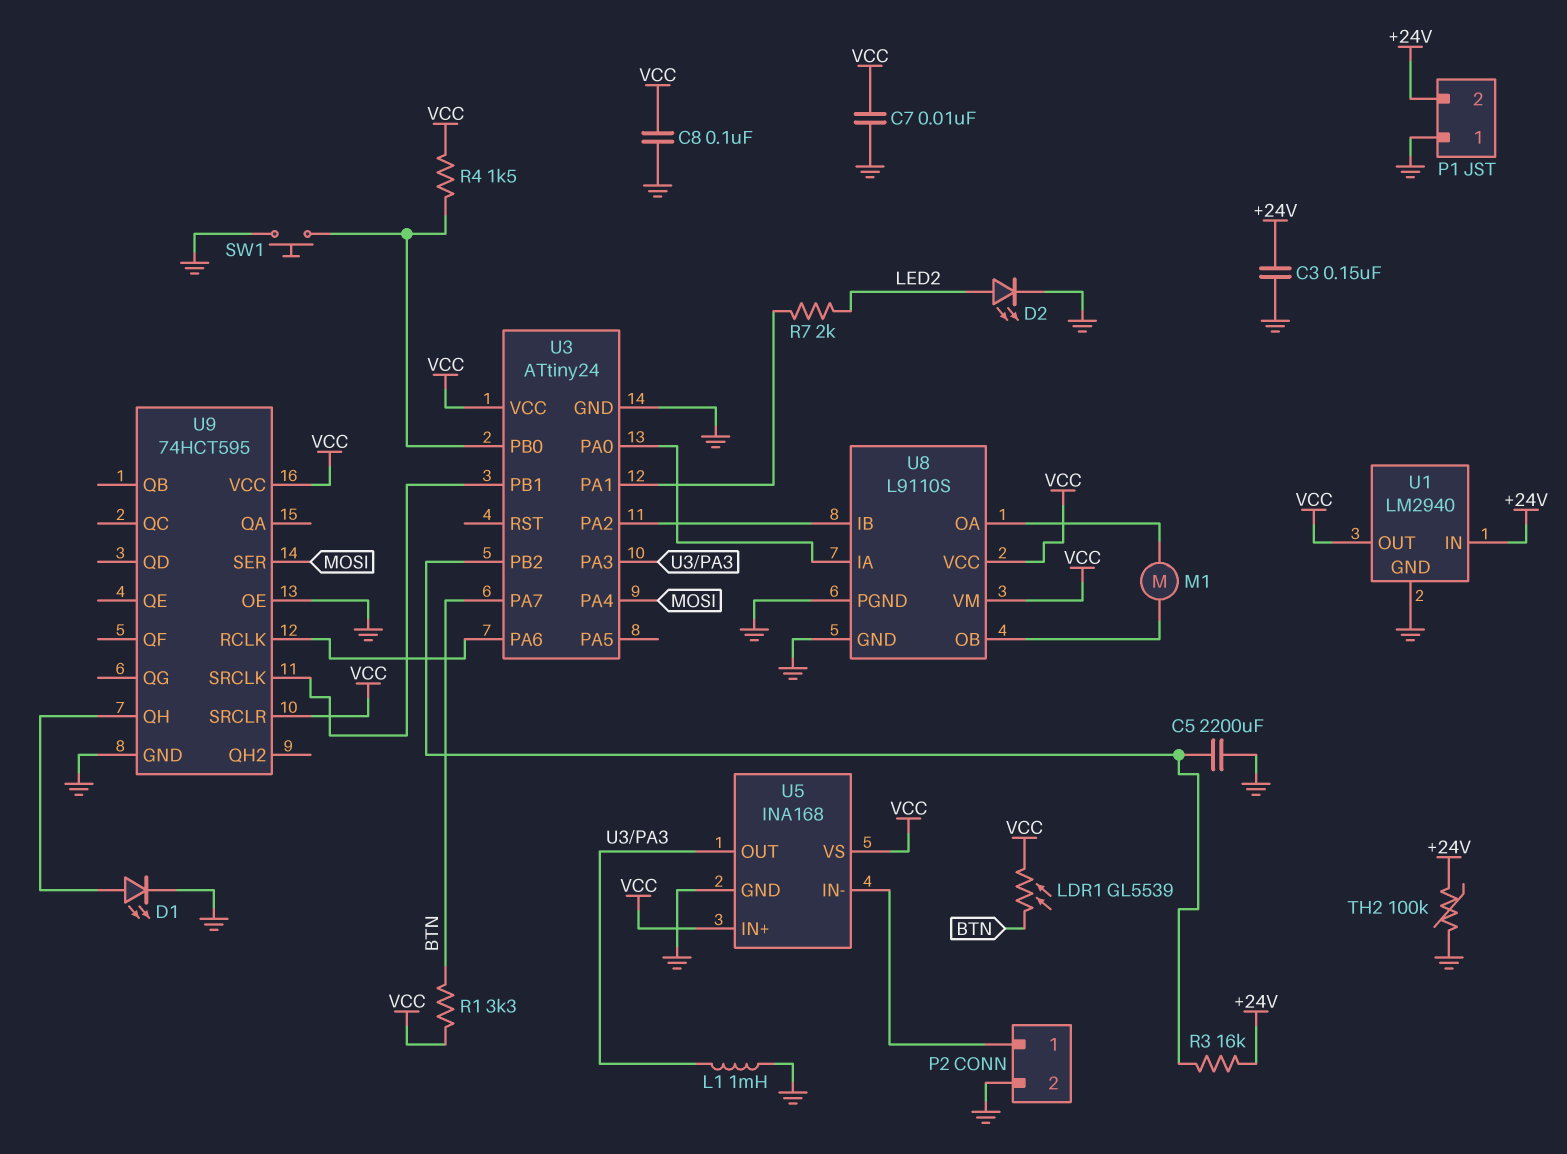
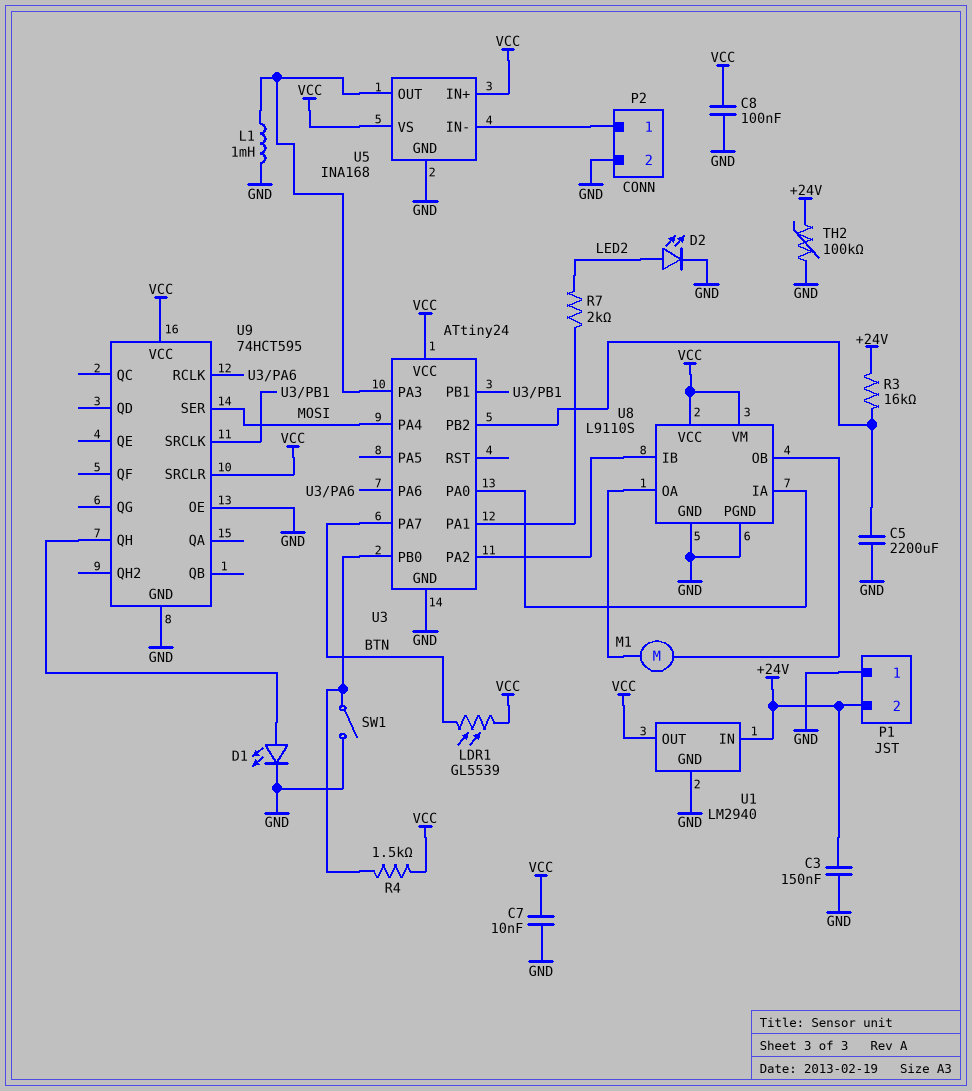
R1: 3.3k (BTN, VCC) -> none
SW1: button (GND, U3/PB0) -> switch (GND, U3/PB0)

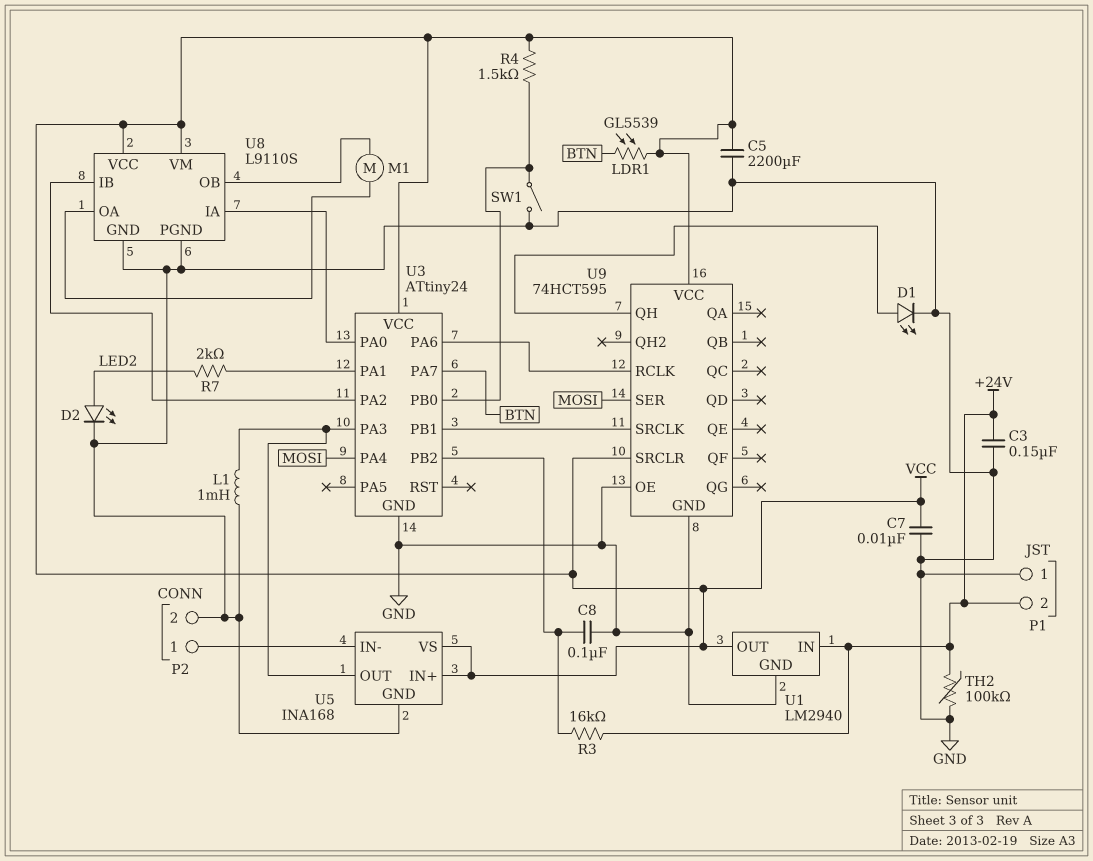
C5: 2200uF (GND, U3/PB2) -> 2200uF (GND, VCC)
C8: 100nF (GND, VCC) -> 100nF (GND, U3/PB2)

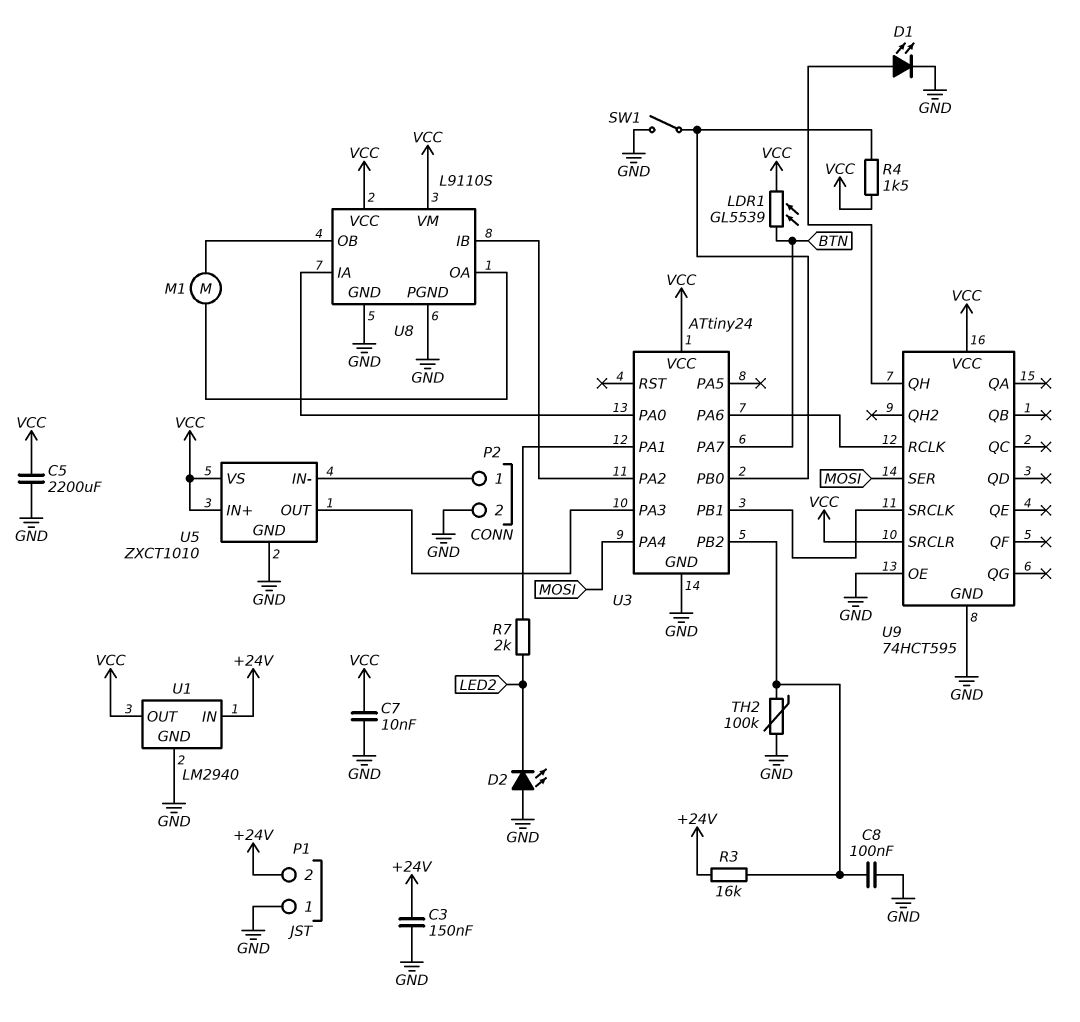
D2: LED (A LED2, K GND) -> LED (A GND, K LED2)
L1: 1mH (GND, U3/PA3) -> none
TH2: 100k (+24V, GND) -> 100k (GND, U3/PB2)
U5: INA168 -> ZXCT1010

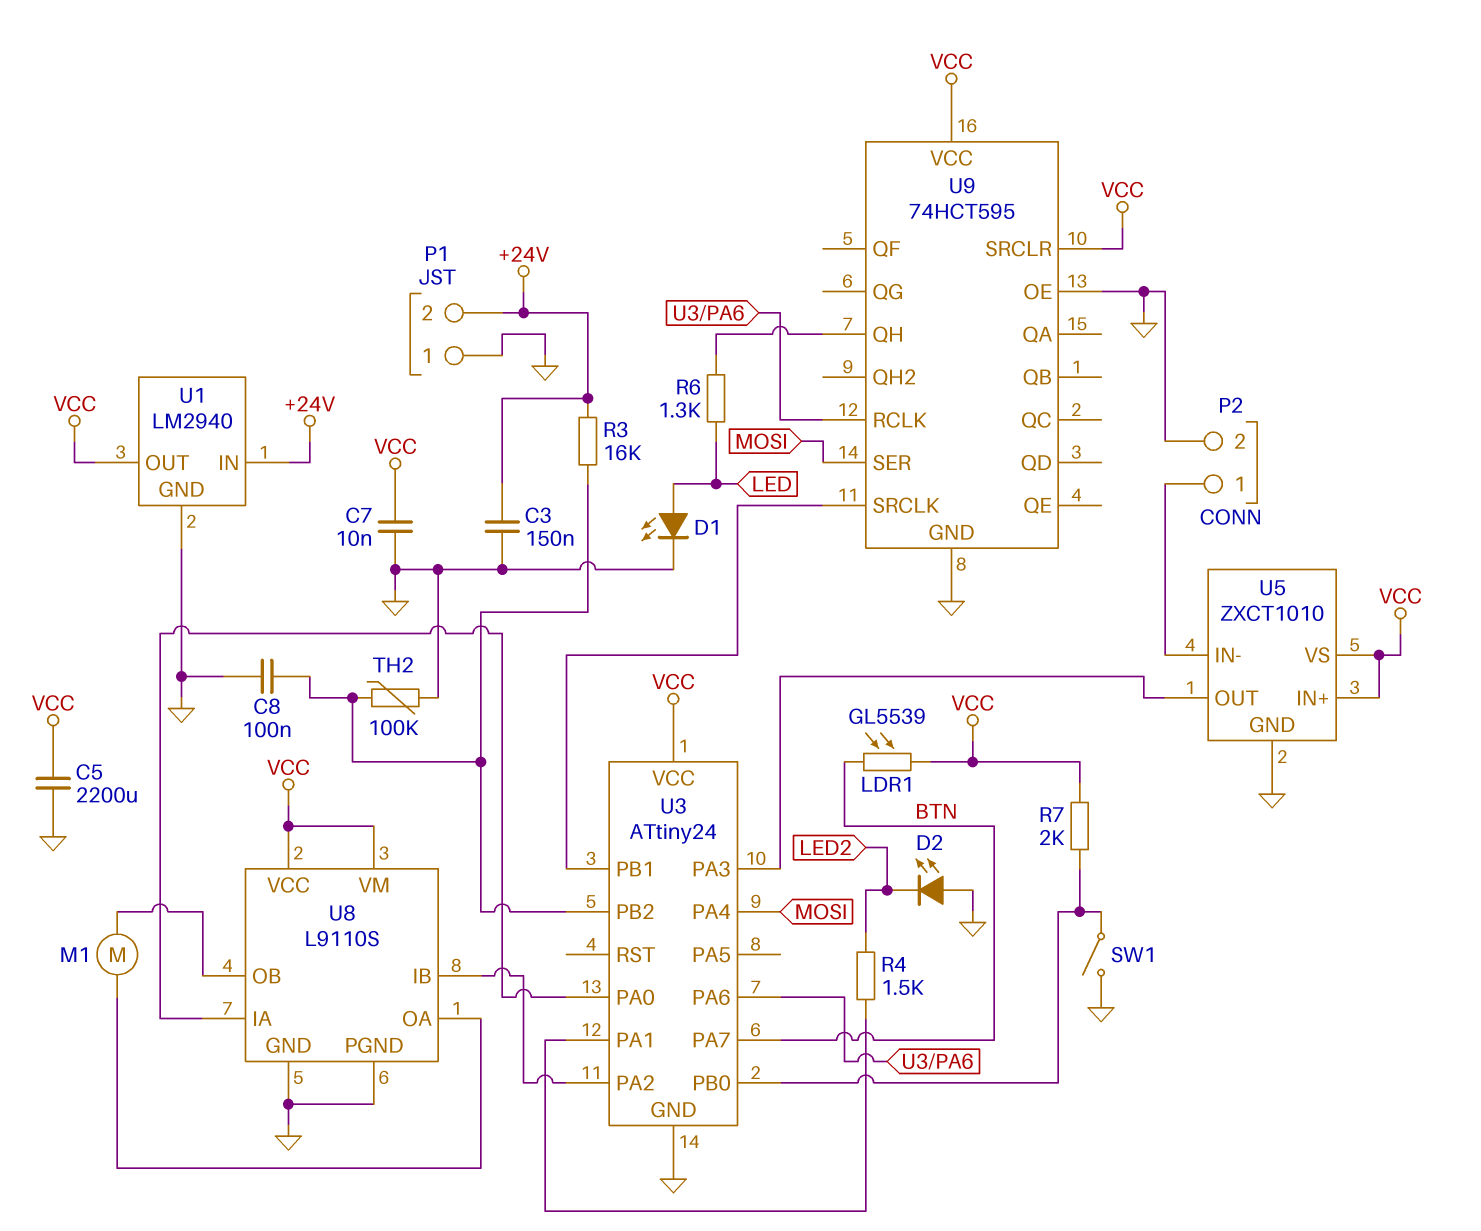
D1: LED (A U9/QH, K GND) -> LED (A LED, K GND)
R4: 1.5k (U3/PB0, VCC) -> 1.5k (LED2, U3/PA1)
R6: none -> 1.3k (LED, U9/QH)
R7: 2k (LED2, U3/PA1) -> 2k (U3/PB0, VCC)

